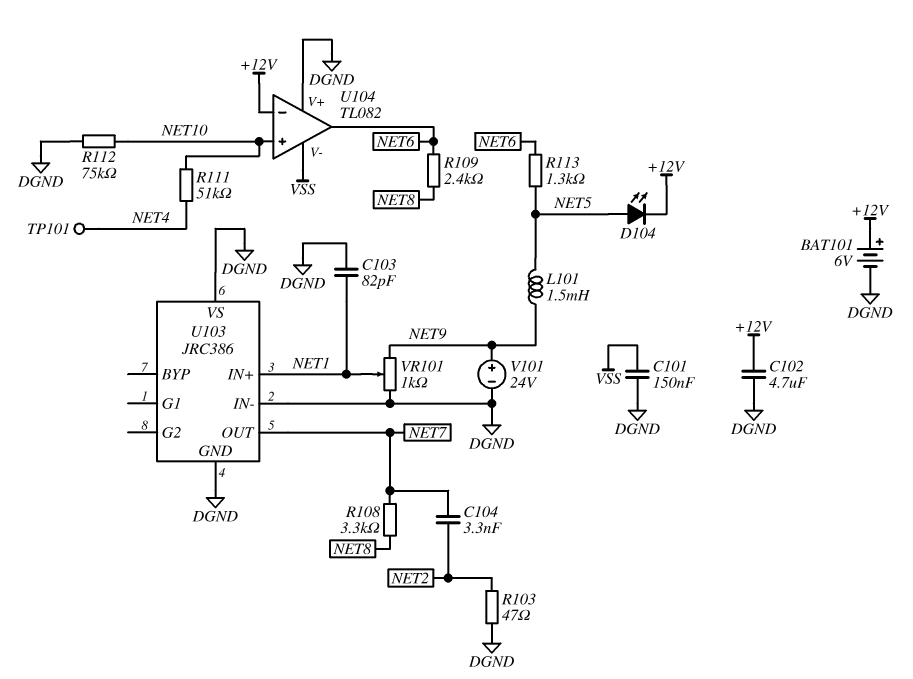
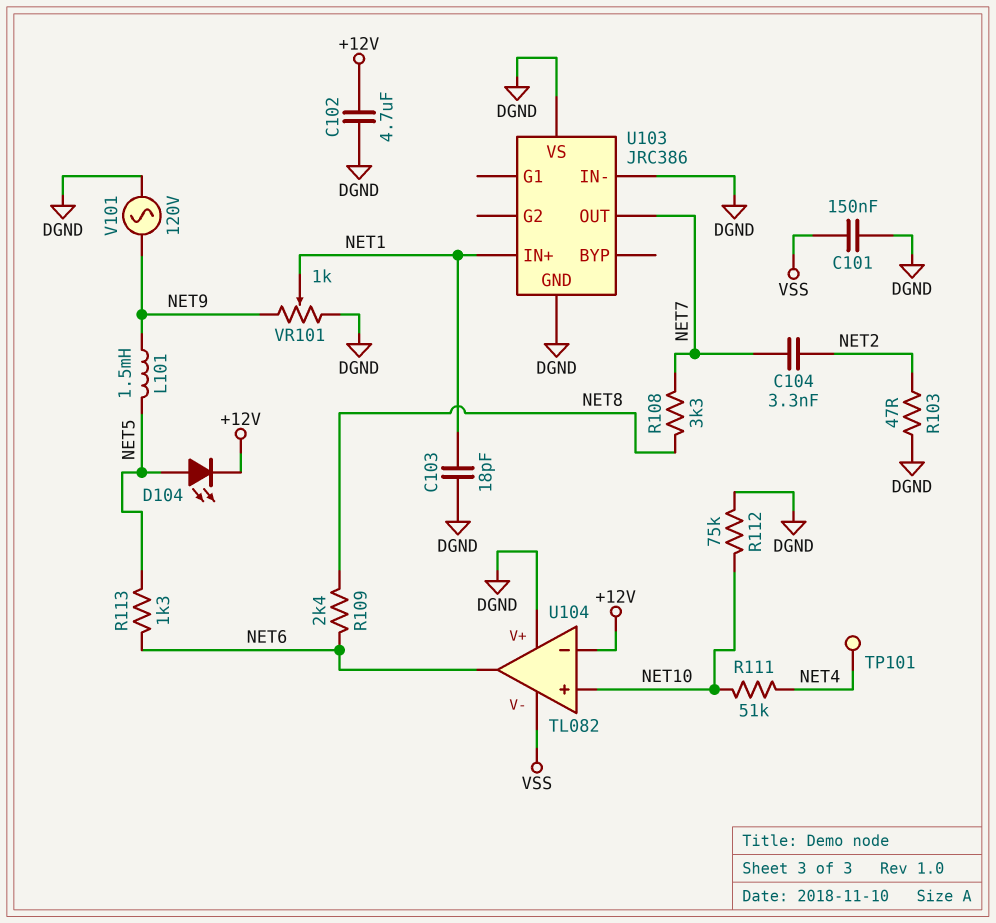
BAT101: 6V (plus +12V, minus DGND) -> none
C103: 82pF (DGND, NET1) -> 18pF (DGND, NET1)
V101: 24V (plus NET9, minus DGND) -> AC 120V (DGND, NET9)

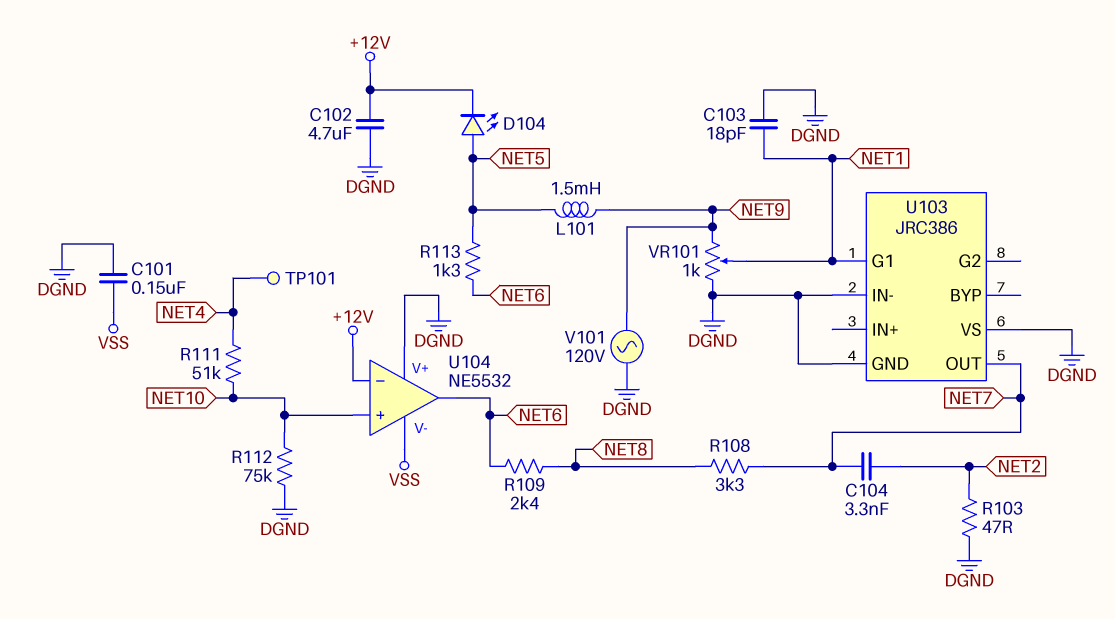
U103 pin G1: none -> NET1
U103 pin IN+: NET1 -> none
U104: TL082 -> NE5532

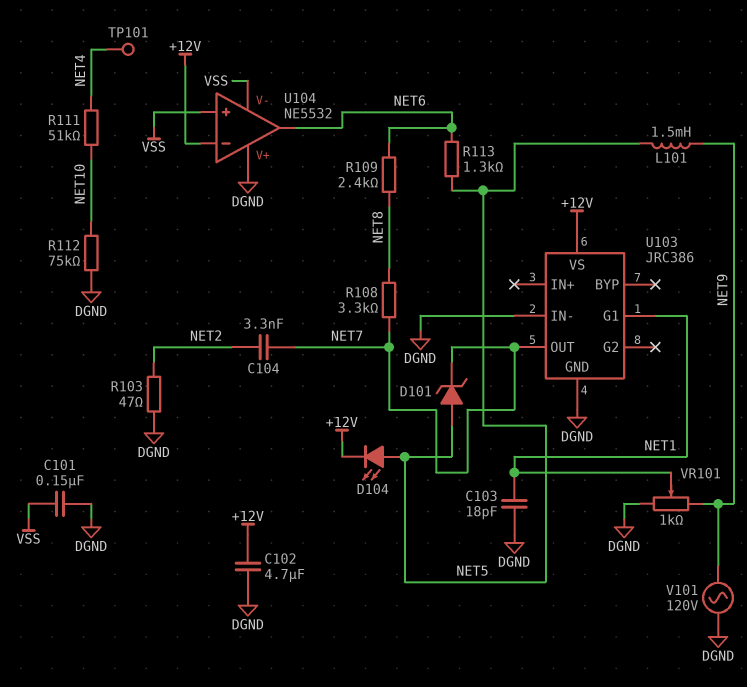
D101: none -> zener (A NET5, K NET7)
U103 pin VS: DGND -> +12V
U104 pin in+: NET10 -> VSS

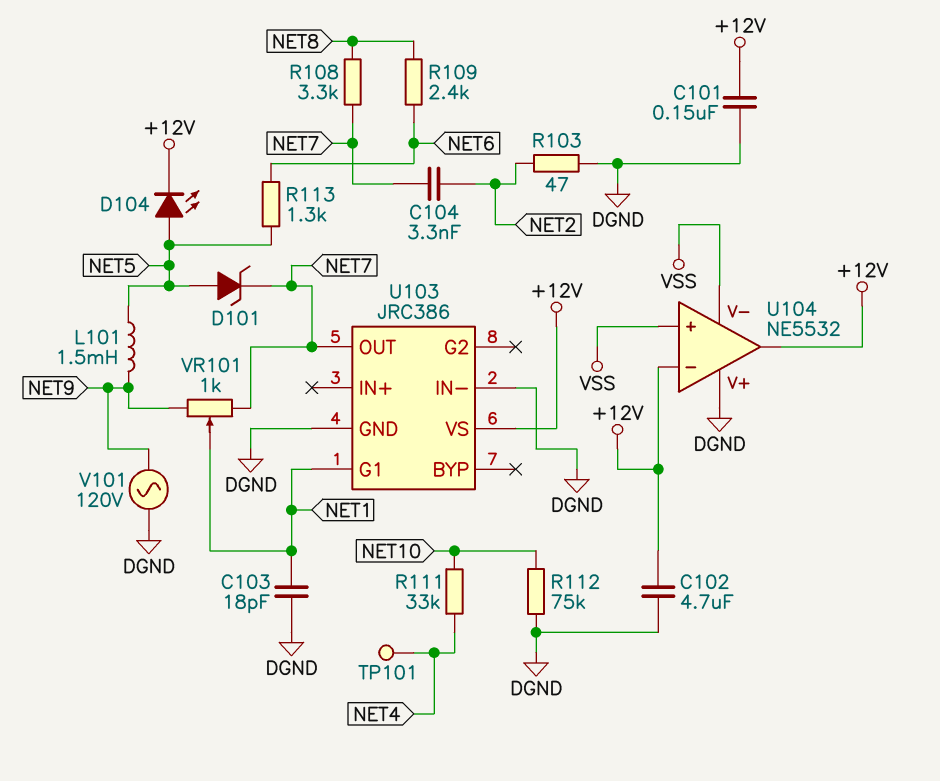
C101: 150nF (DGND, VSS) -> 150nF (+12V, DGND)
R111: 51k (NET4, NET10) -> 33k (NET4, NET10)
U104 pin out: NET6 -> +12V
VR101: 1k (DGND, NET9, wiper NET1) -> 1k (NET7, NET9, wiper NET1)

